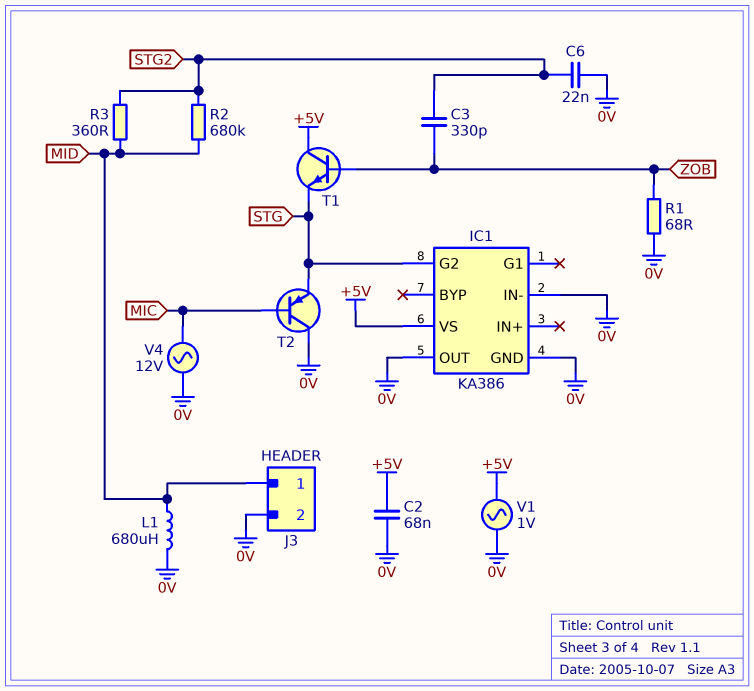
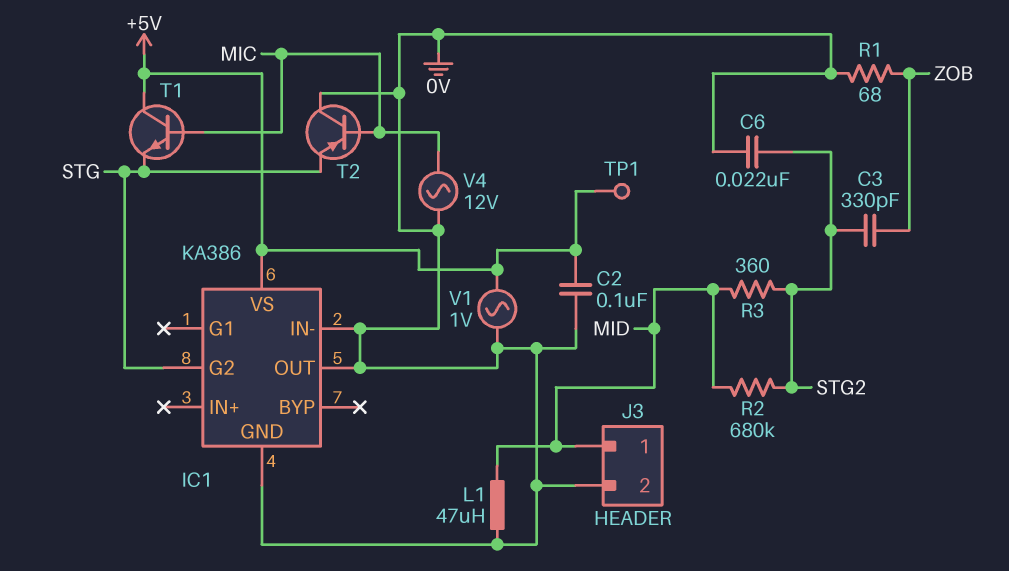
C2: 68nF (+5V, 0V) -> 100nF (+5V, 0V)
L1: 680uH (0V, MID) -> 47uH (0V, MID)
T1: NPN (B ZOB, C +5V, E STG) -> NPN (B MIC, C +5V, E STG)
TP1: none -> test point (+5V)

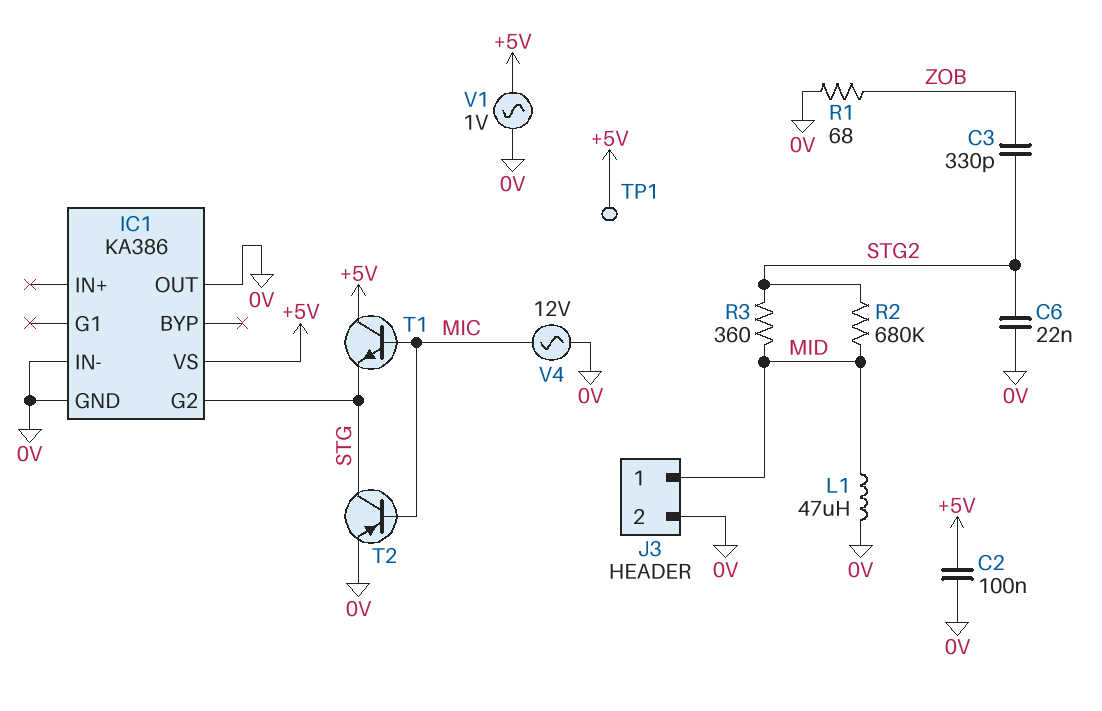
T2: PNP (B MIC, C 0V, E STG) -> PNP (B MIC, C STG, E 0V)

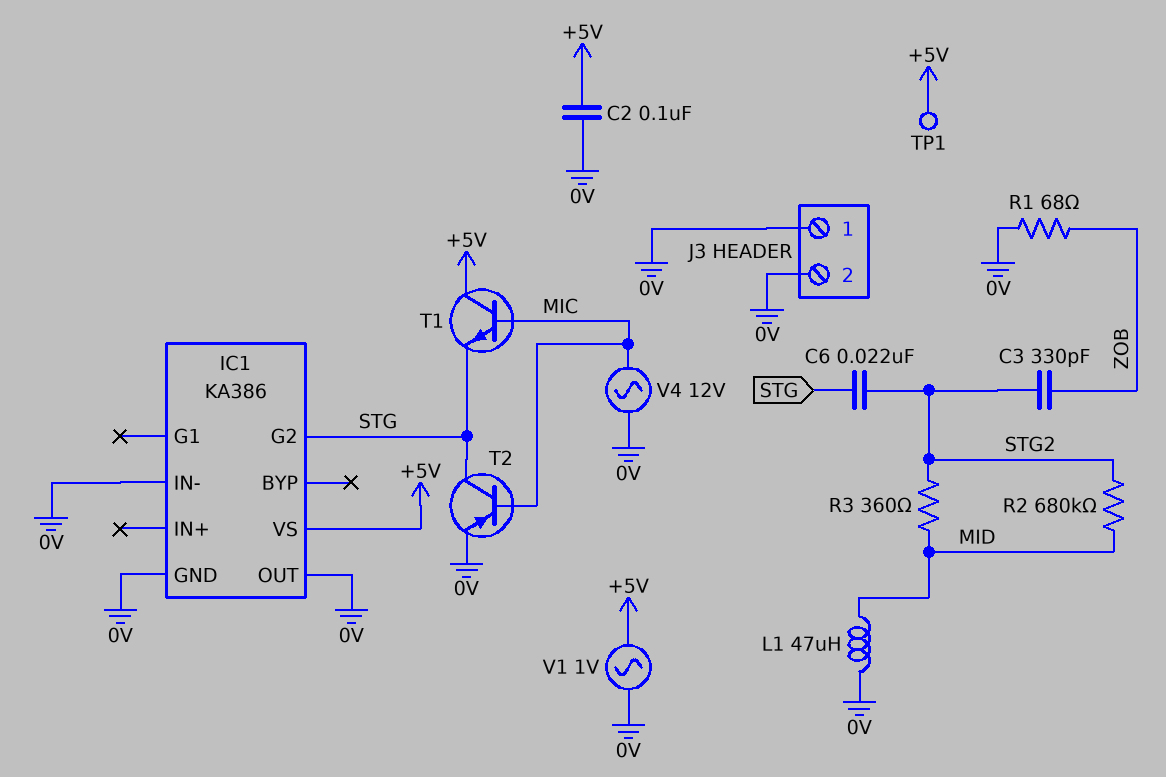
C6: 22nF (0V, STG2) -> 22nF (STG, STG2)
J3 pin 1: MID -> 0V

